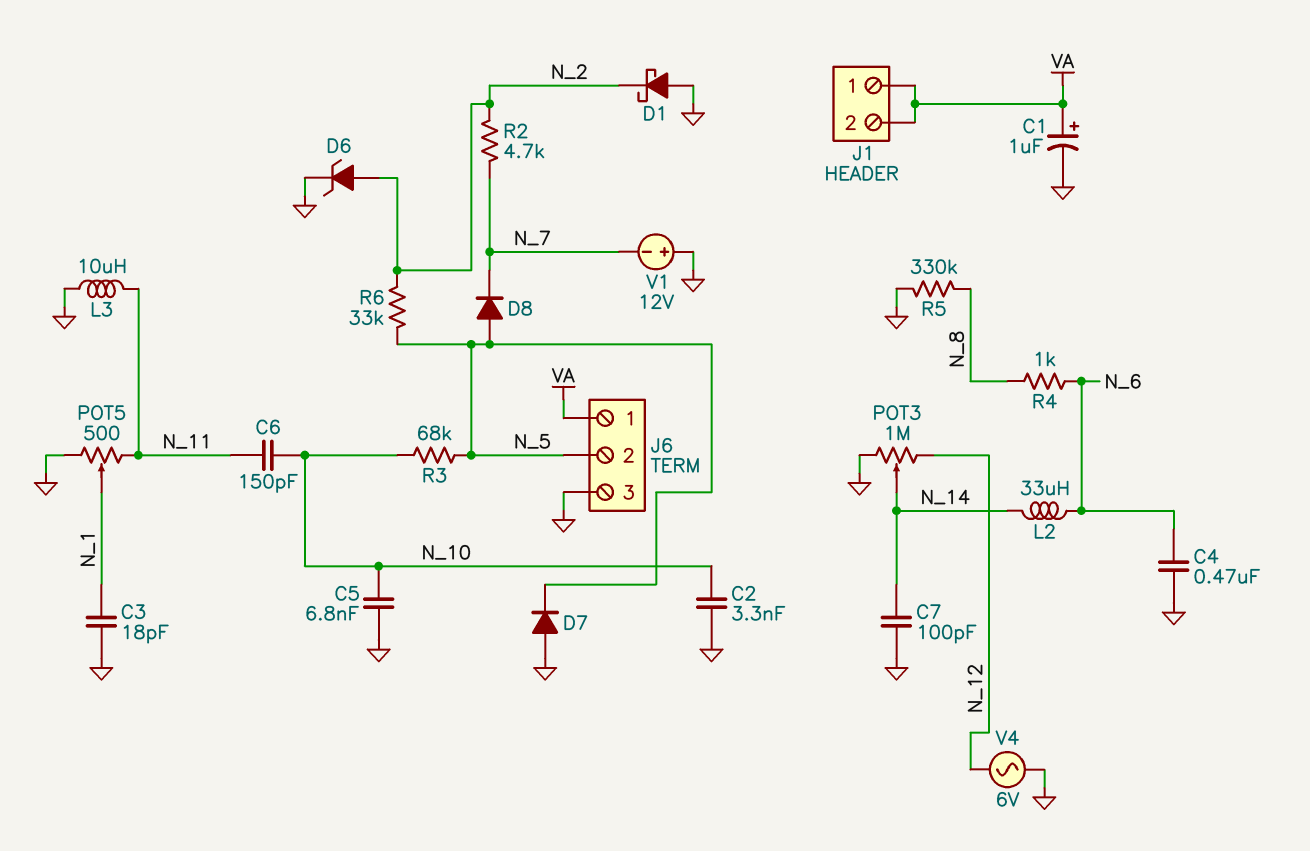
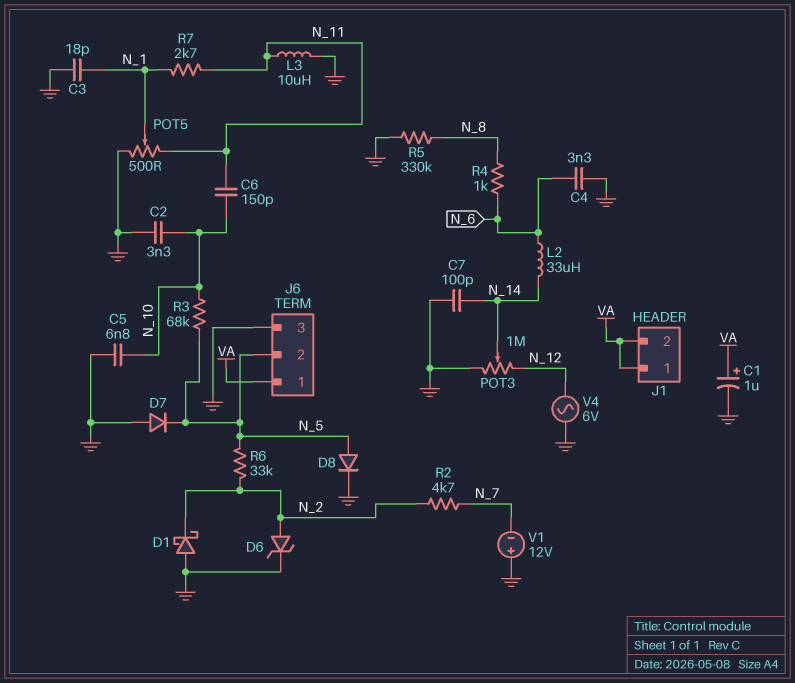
C4: 470nF (GND, N_6) -> 3.3nF (GND, N_6)
D8: diode (A N_5, K N_7) -> diode (A N_5, K GND)
R7: none -> 2.7k (N_1, N_11)

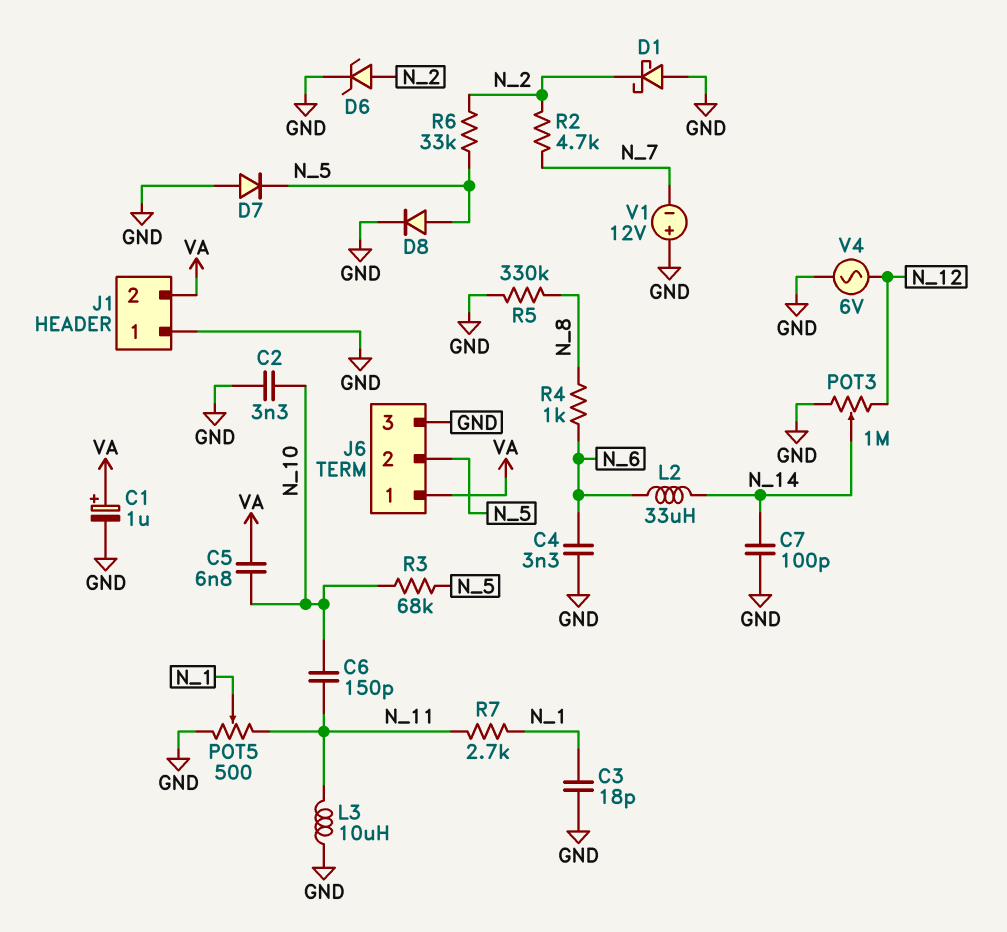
C5: 6.8nF (GND, N_10) -> 6.8nF (N_10, VA)
J1 pin 1: VA -> GND

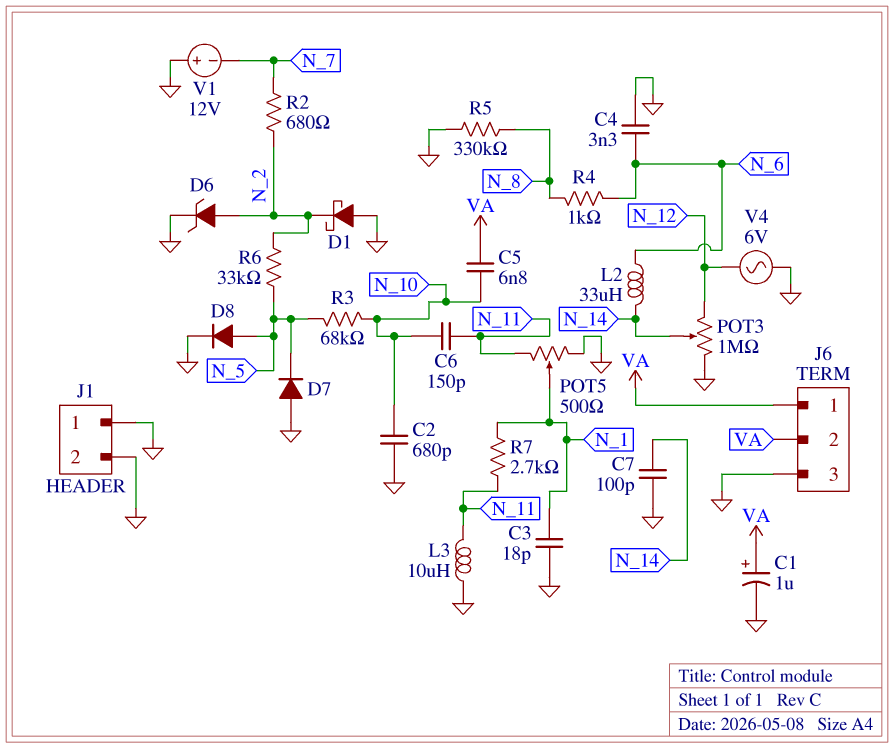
C2: 3.3nF (GND, N_10) -> 680pF (GND, N_10)
J1 pin 2: VA -> GND
J6 pin 2: N_5 -> VA
R2: 4.7k (N_2, N_7) -> 680 (N_2, N_7)

